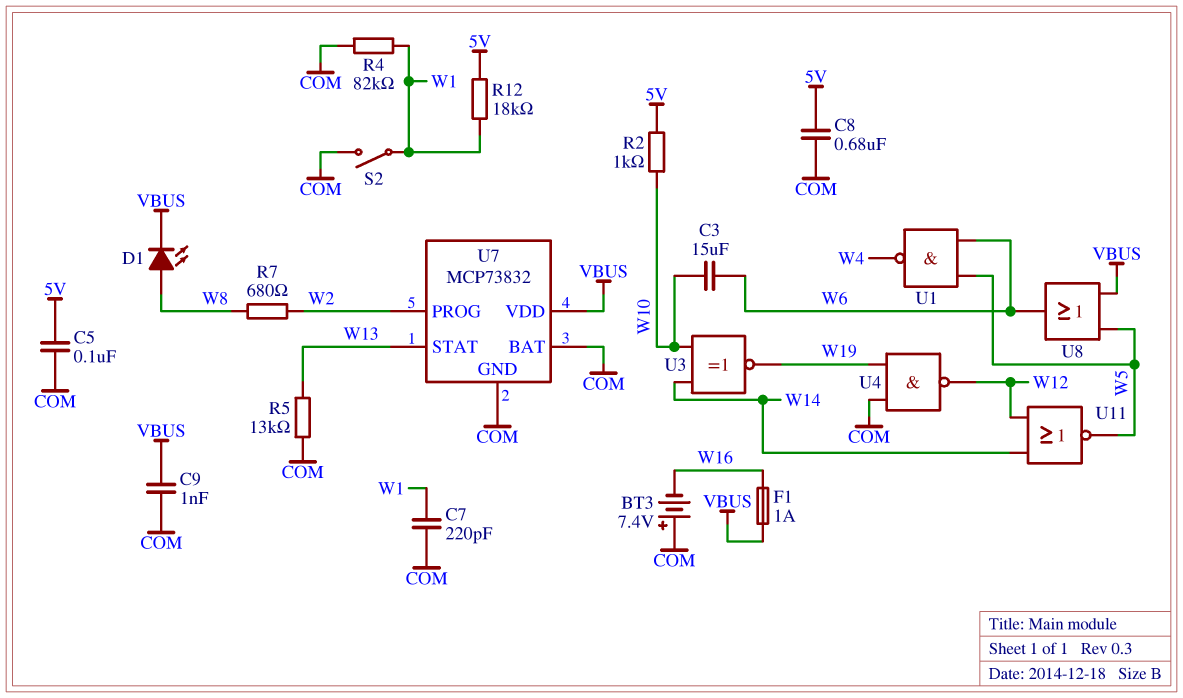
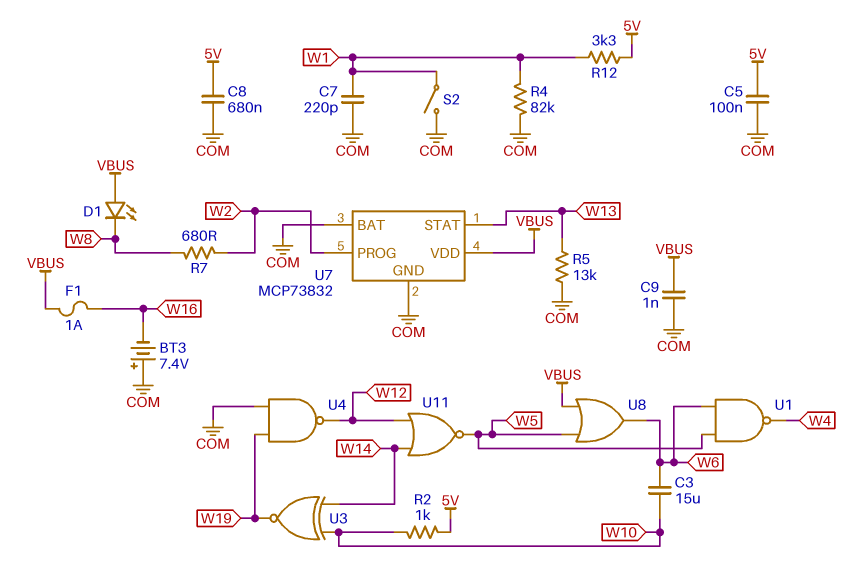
D1: LED (A W8, K VBUS) -> LED (A VBUS, K W8)
R12: 18k (5V, W1) -> 3.3k (5V, W1)

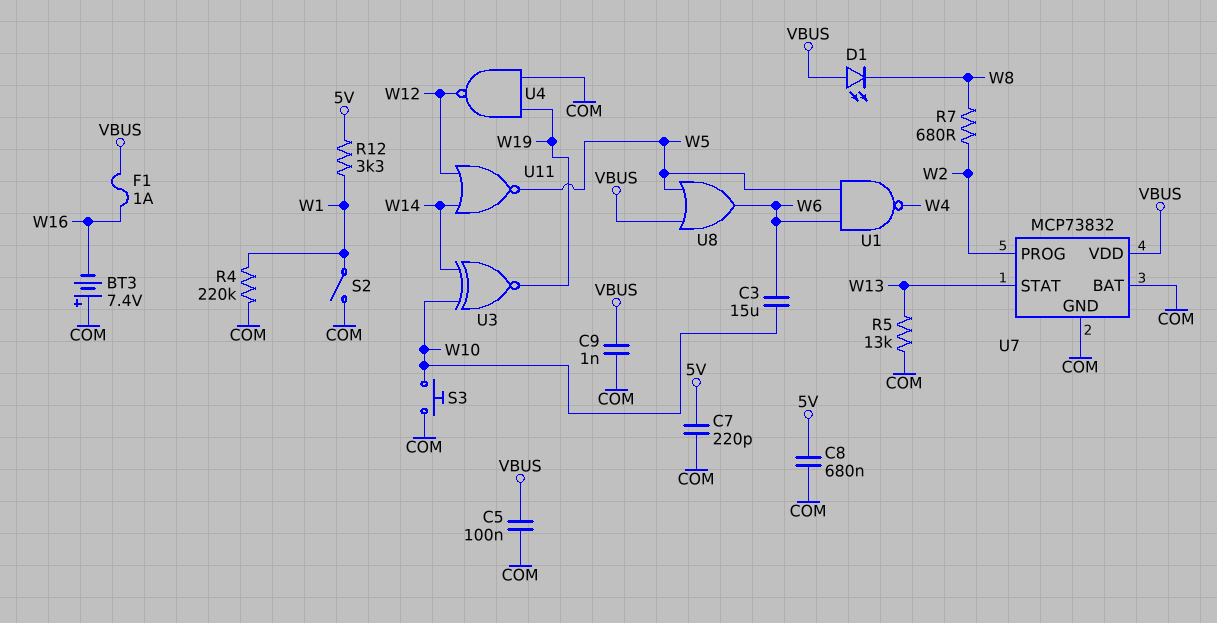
C5: 100nF (5V, COM) -> 100nF (COM, VBUS)
C7: 220pF (COM, W1) -> 220pF (5V, COM)
R2: 1k (5V, W10) -> none
R4: 82k (COM, W1) -> 220k (COM, W1)
S3: none -> button (COM, W10)

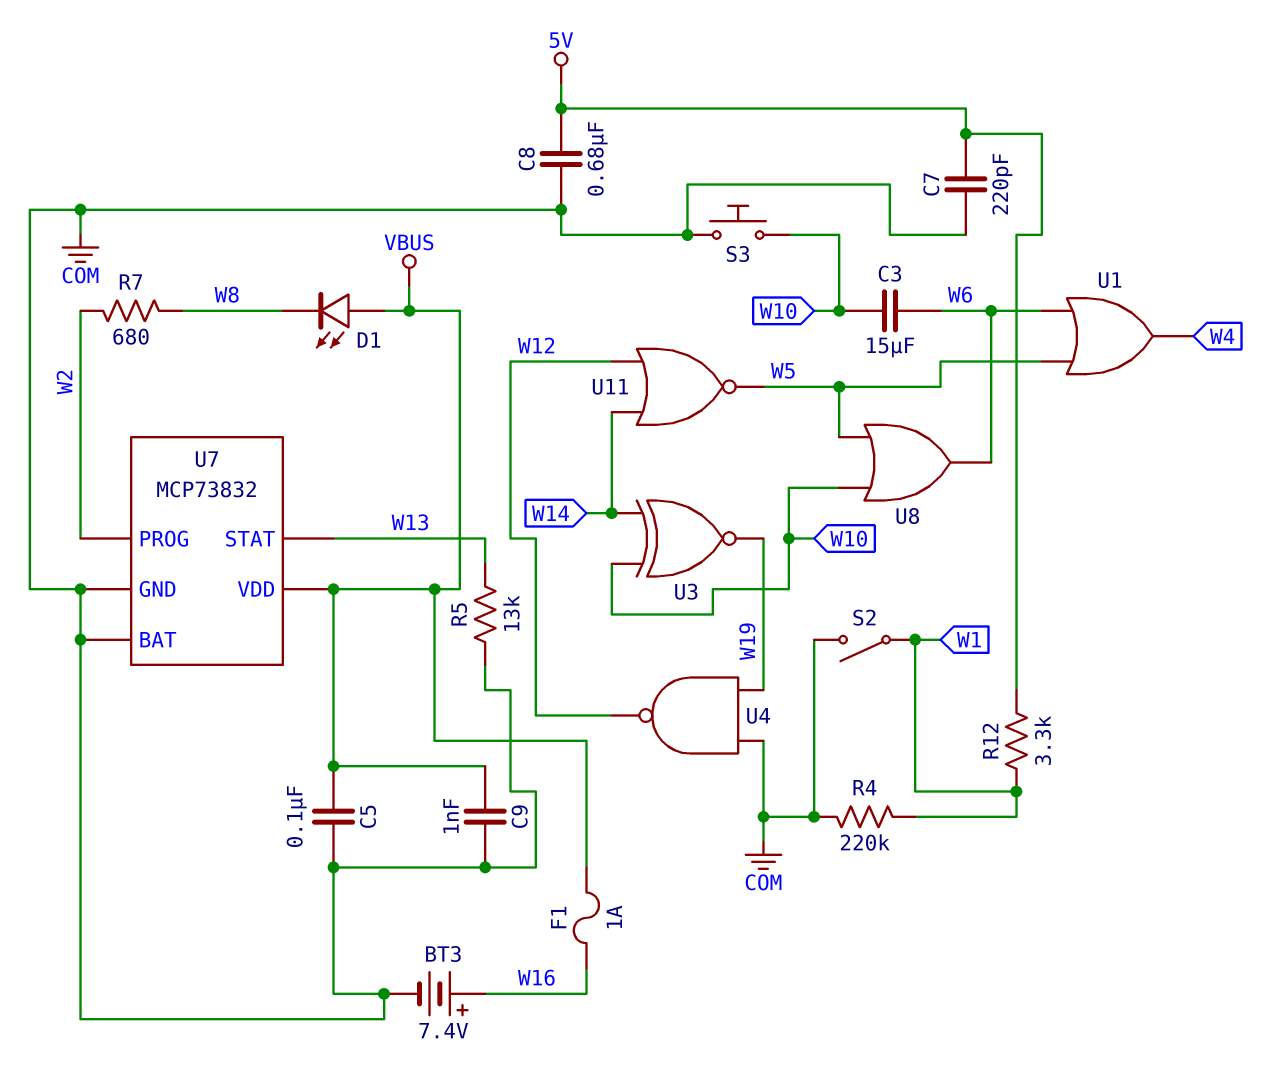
BT3: 7.4V (plus COM, minus W16) -> 7.4V (plus W16, minus COM)
U1: NAND (in W5, in W6, out W4) -> OR (in W5, in W6, out W4)
U8: OR (in VBUS, in W5, out W6) -> OR (in W5, in W10, out W6)

